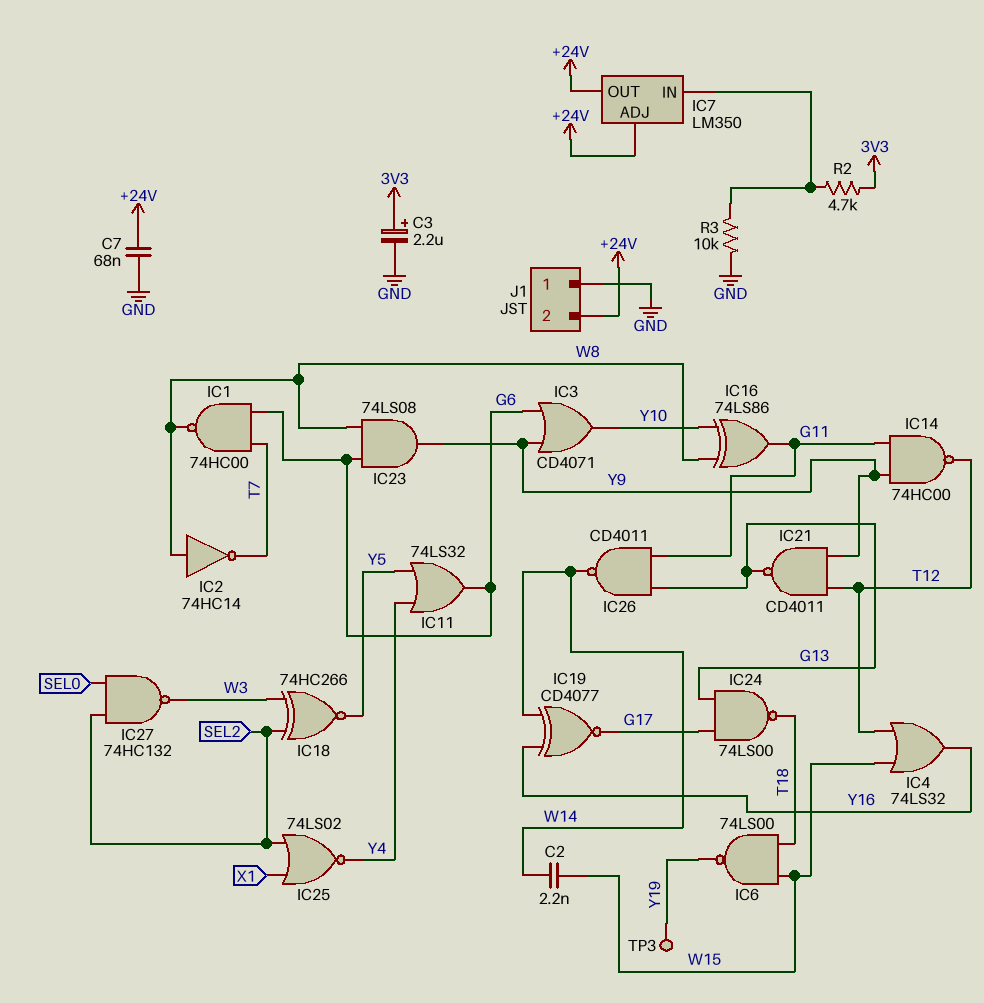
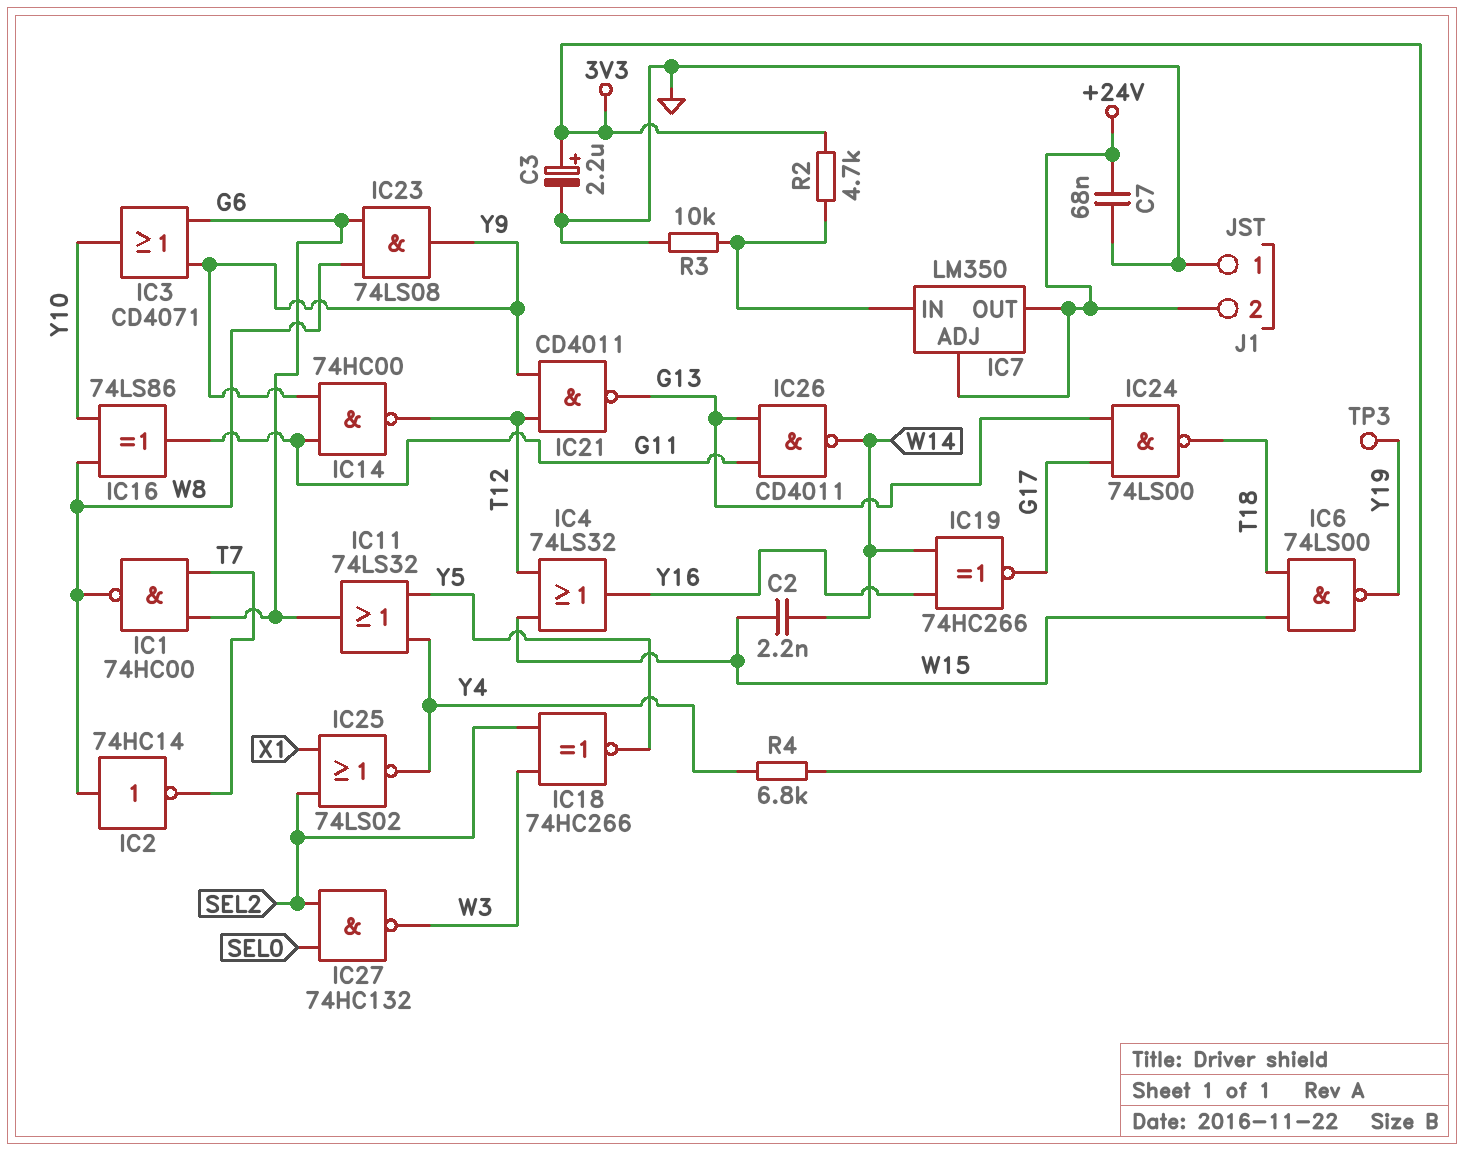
IC19: XNOR CD4077 (in W14, in Y16, out G17) -> XNOR 74HC266 (in W14, in Y16, out G17)
R4: none -> 6.8k (3V3, Y4)

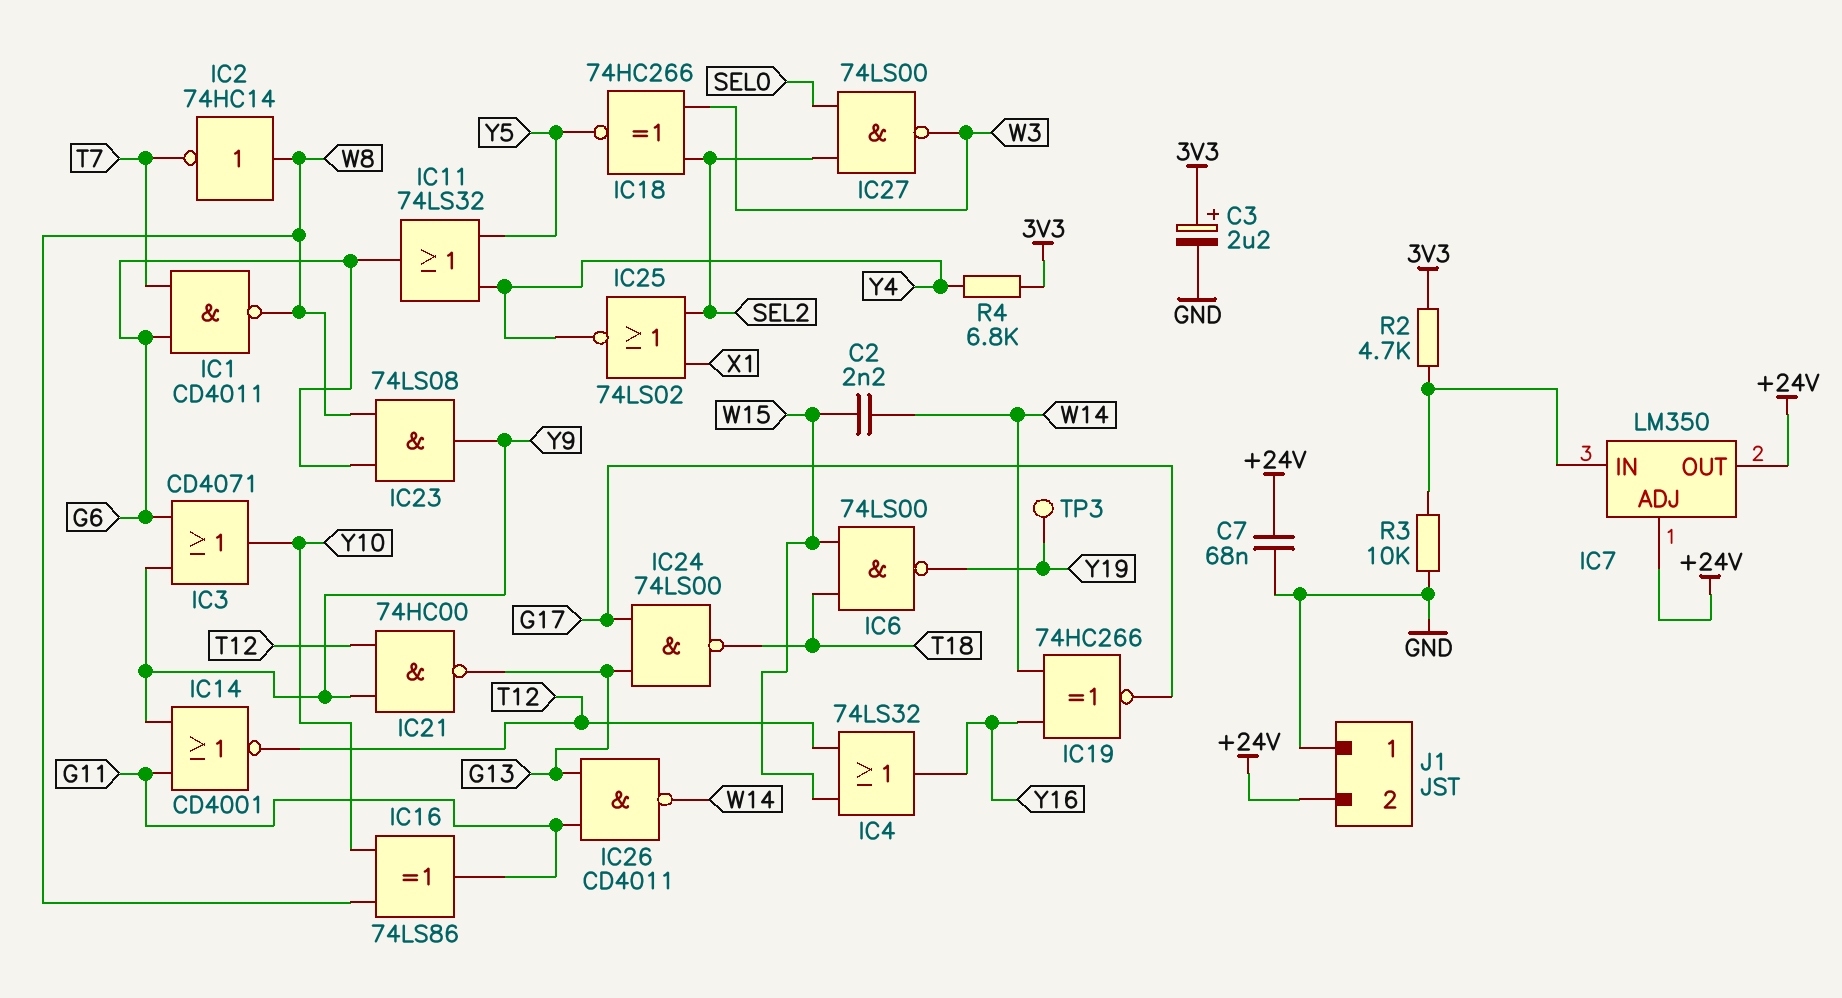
IC1: NAND 74HC00 (in G6, in T7, out W8) -> NAND CD4011 (in G6, in T7, out W8)
IC14: NAND 74HC00 (in G11, in Y9, out T12) -> NOR CD4001 (in G11, in Y9, out T12)
IC21: NAND CD4011 (in T12, in Y9, out G13) -> NAND 74HC00 (in T12, in Y9, out G13)
IC27: NAND 74HC132 (in SEL0, in SEL2, out W3) -> NAND 74LS00 (in SEL0, in SEL2, out W3)

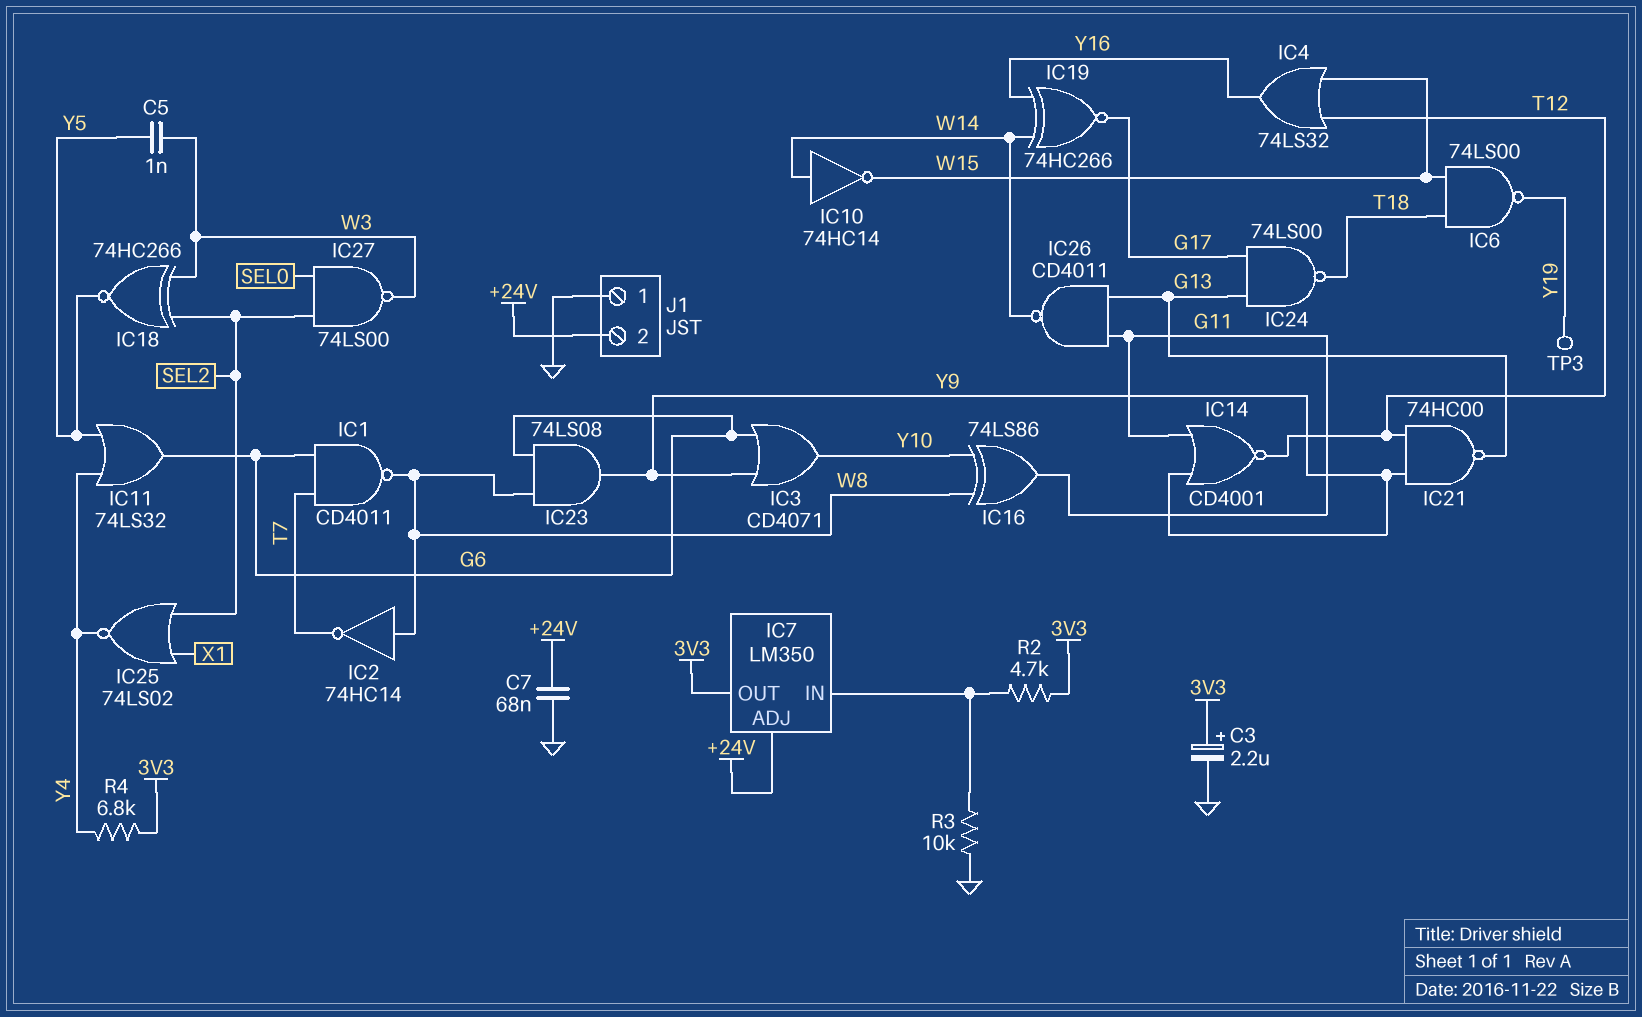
C2: 2.2nF (W14, W15) -> none
C5: none -> 1nF (W3, Y5)
IC7 pin OUT: +24V -> 3V3
IC10: none -> NOT 74HC14 (in W14, out W15)

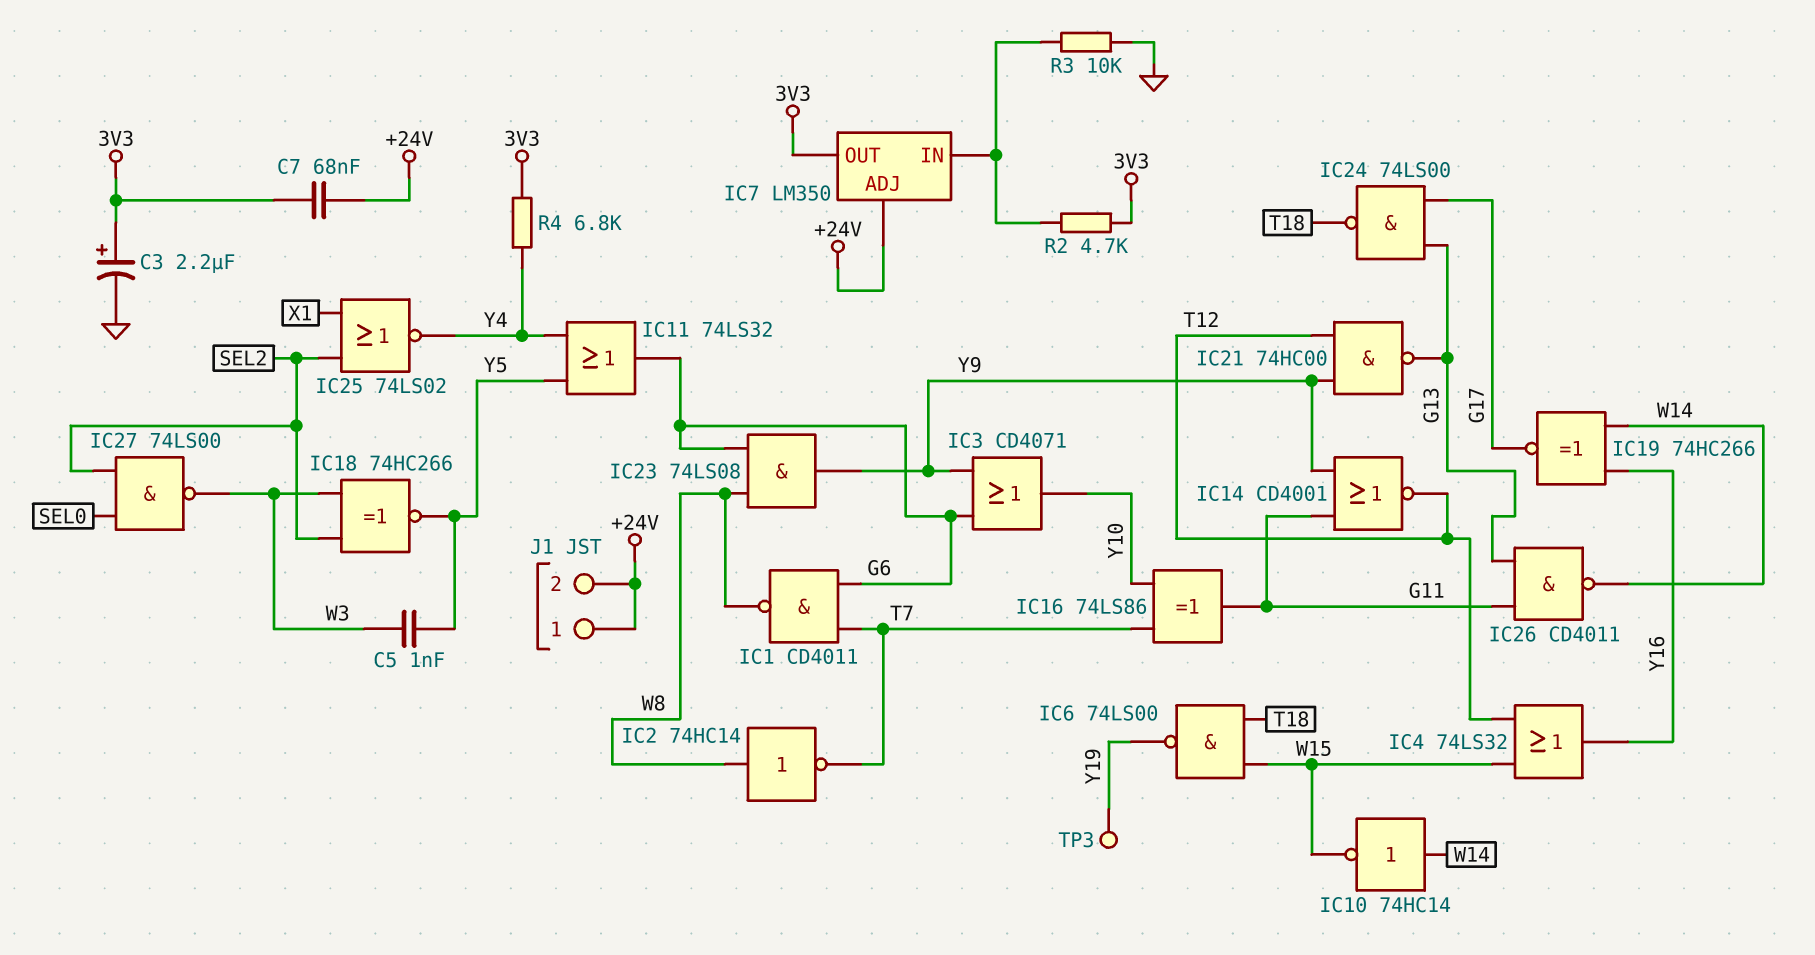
C7: 68nF (+24V, GND) -> 68nF (+24V, 3V3)
IC16: XOR 74LS86 (in W8, in Y10, out G11) -> XOR 74LS86 (in T7, in Y10, out G11)
J1 pin 1: GND -> +24V

